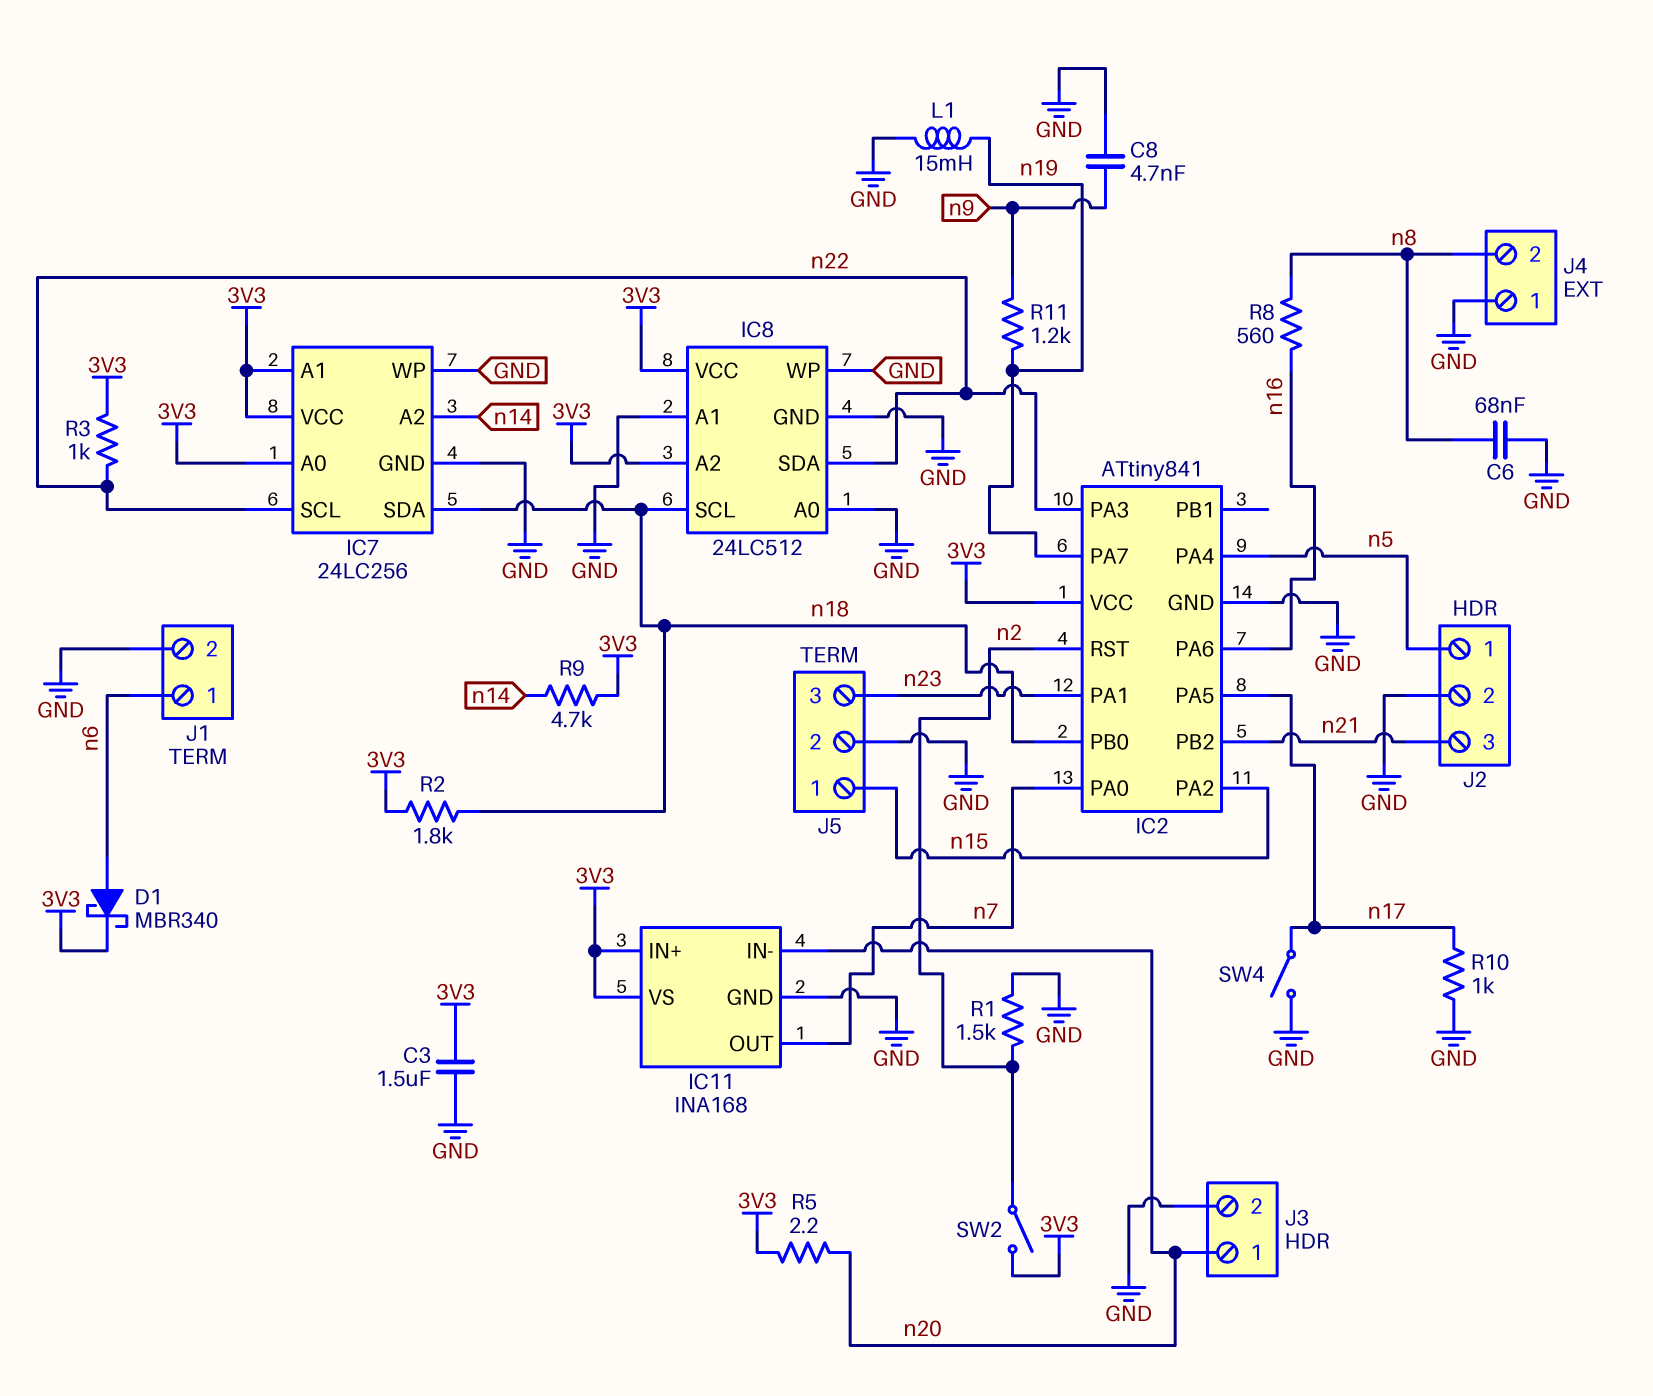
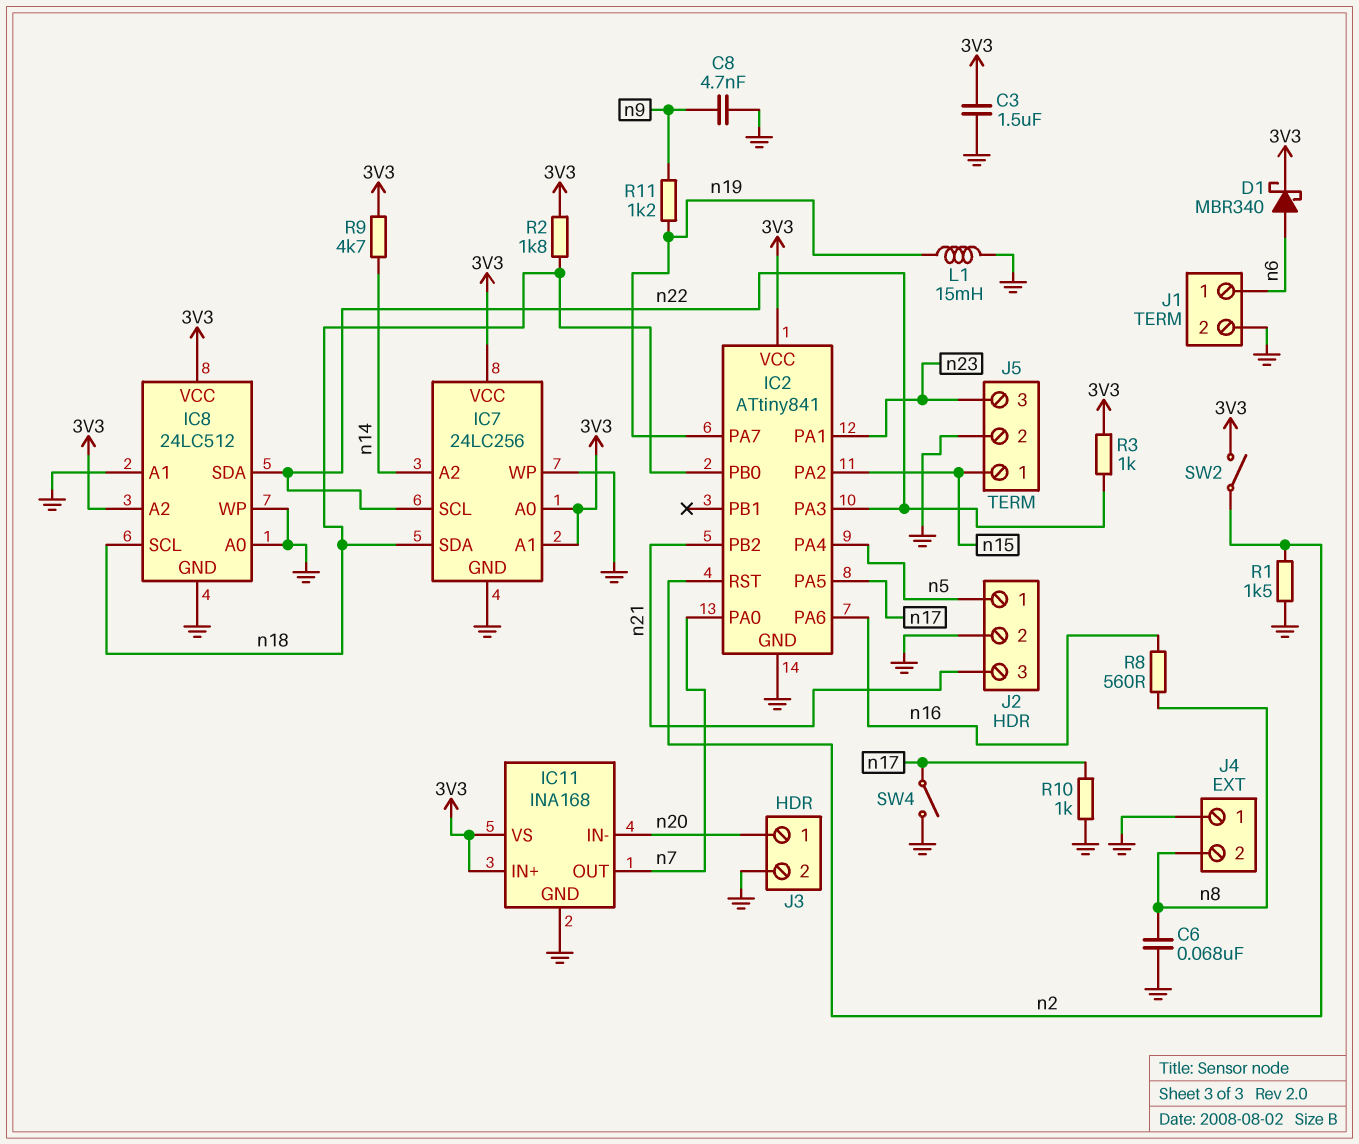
R5: 2.2 (3V3, n20) -> none

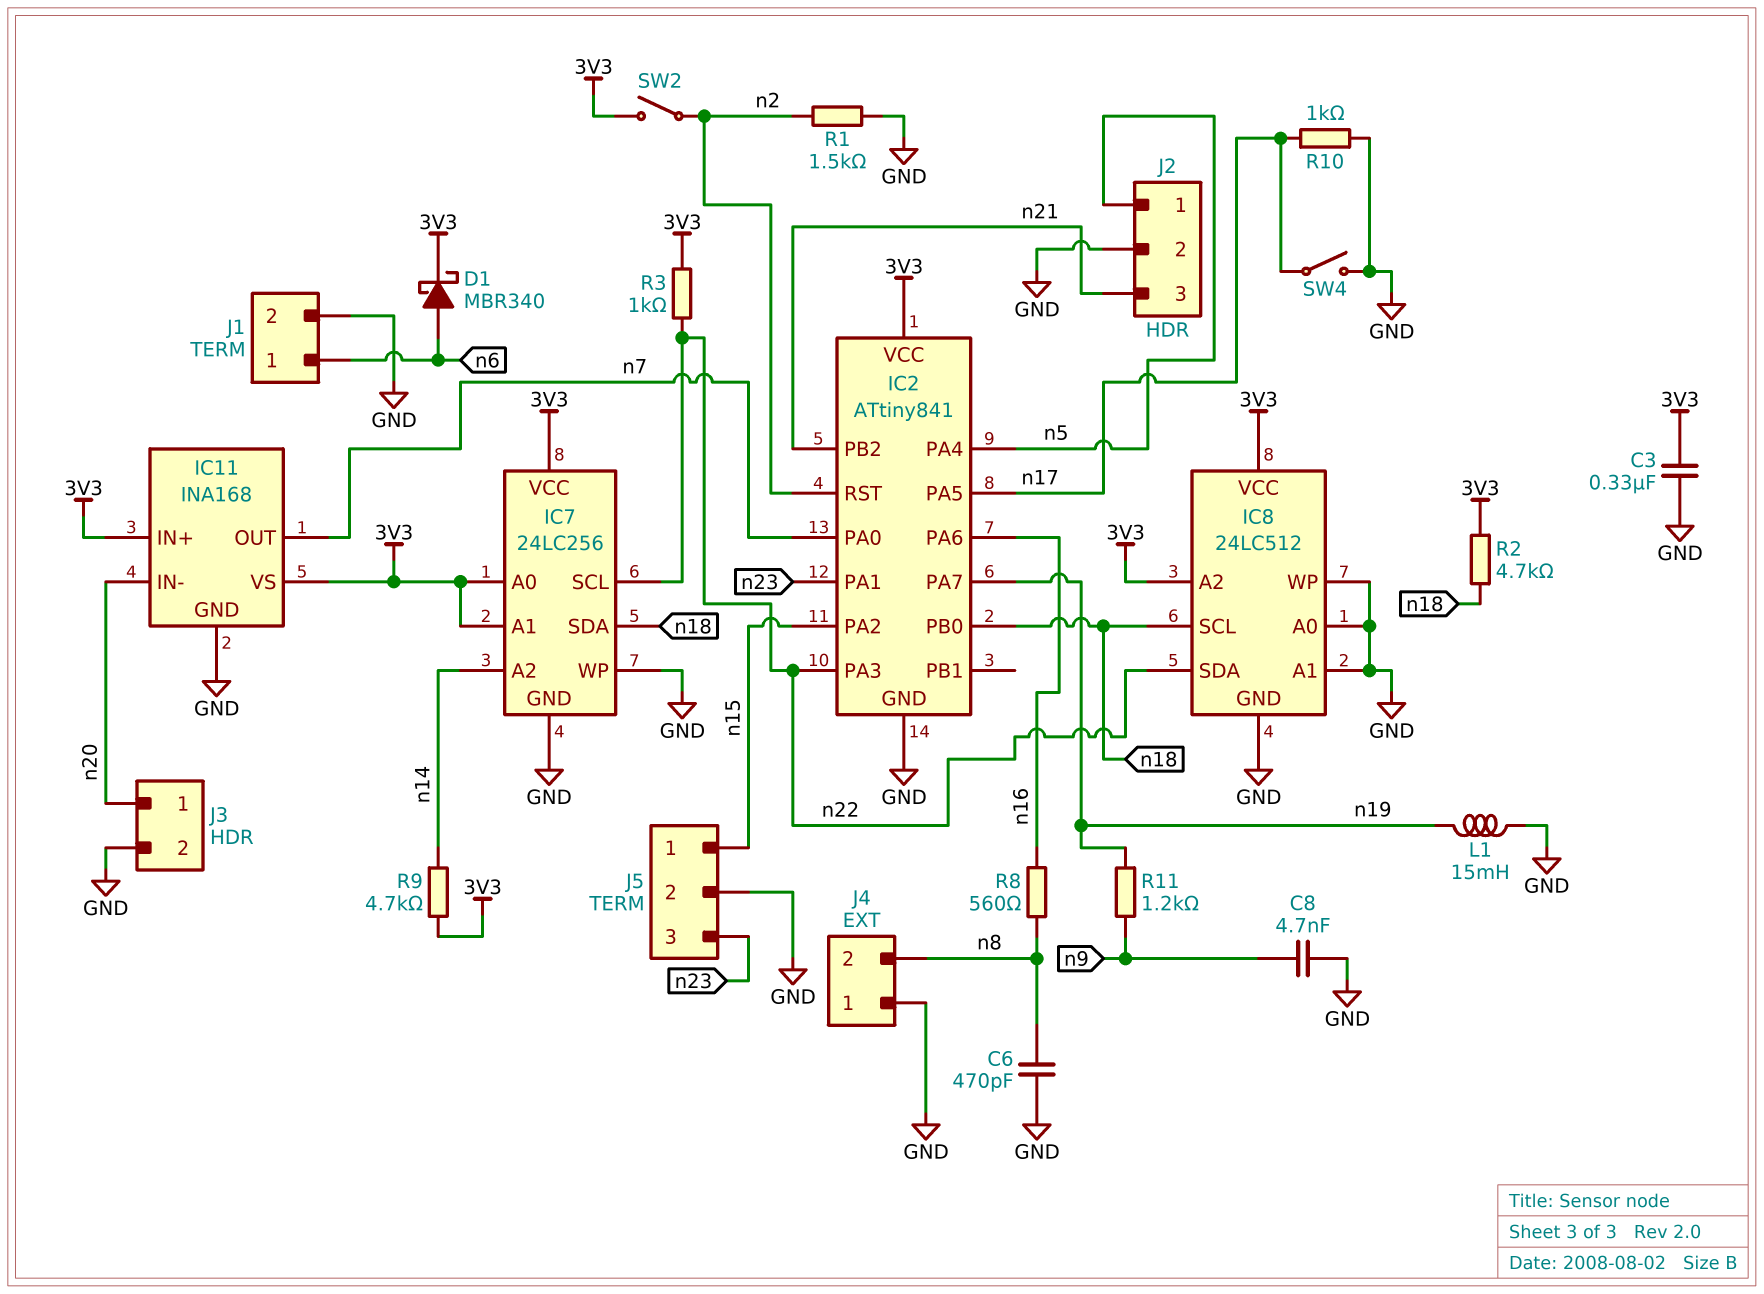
C3: 1.5uF (3V3, GND) -> 330nF (3V3, GND)
C6: 68nF (GND, n8) -> 470pF (GND, n8)
R2: 1.8k (3V3, n18) -> 4.7k (3V3, n18)

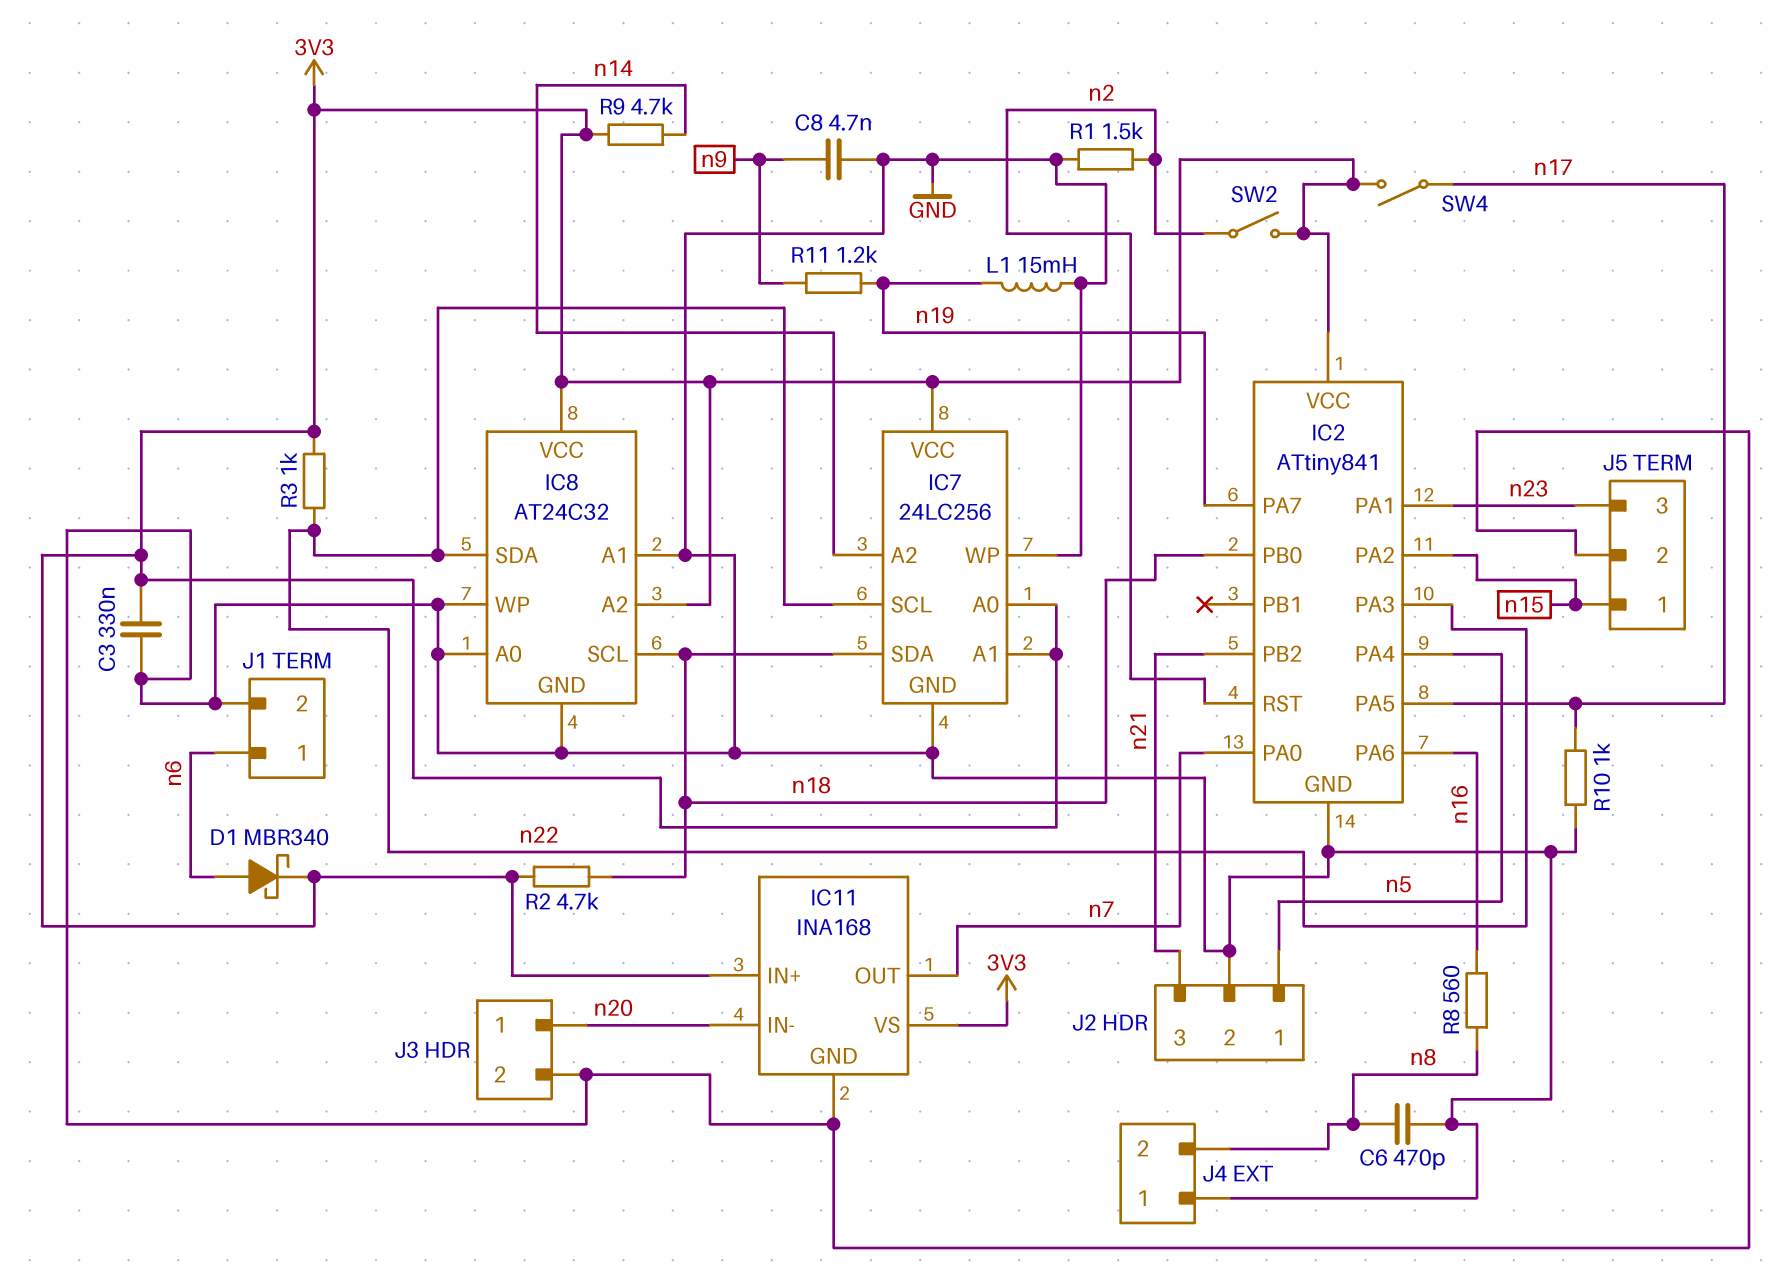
IC8: 24LC512 -> AT24C32
SW4: switch (GND, n17) -> switch (3V3, n17)

